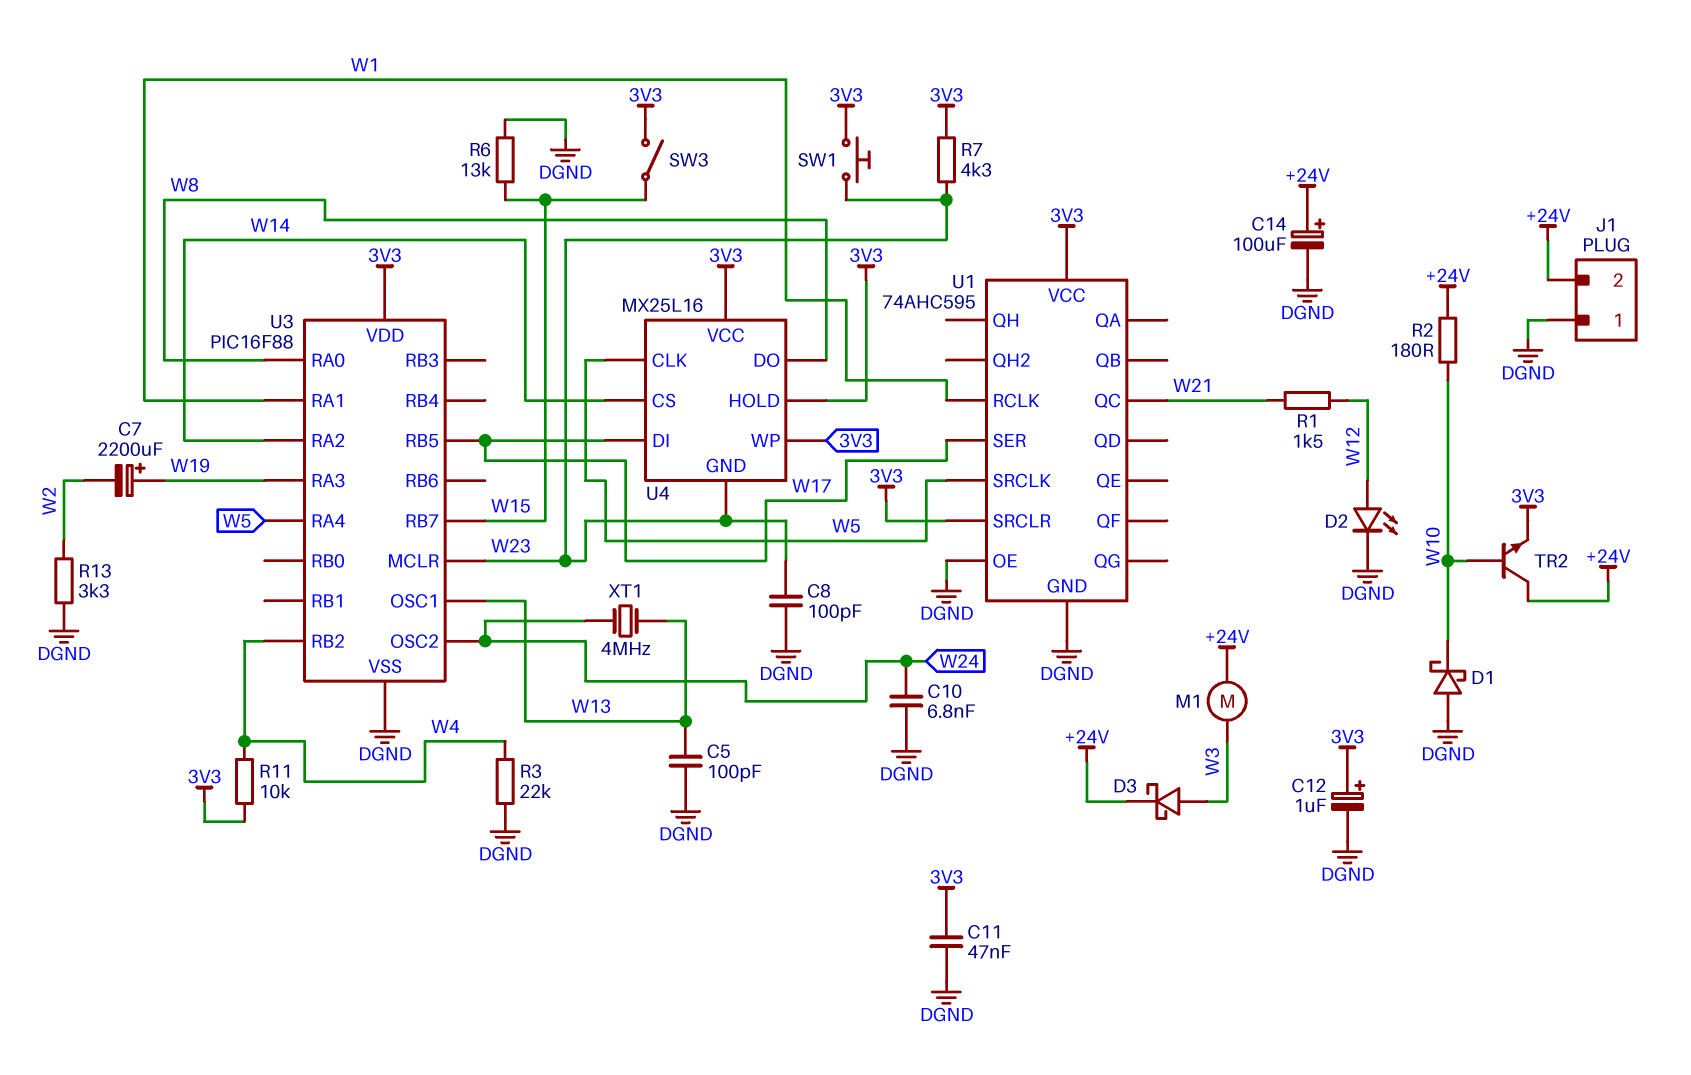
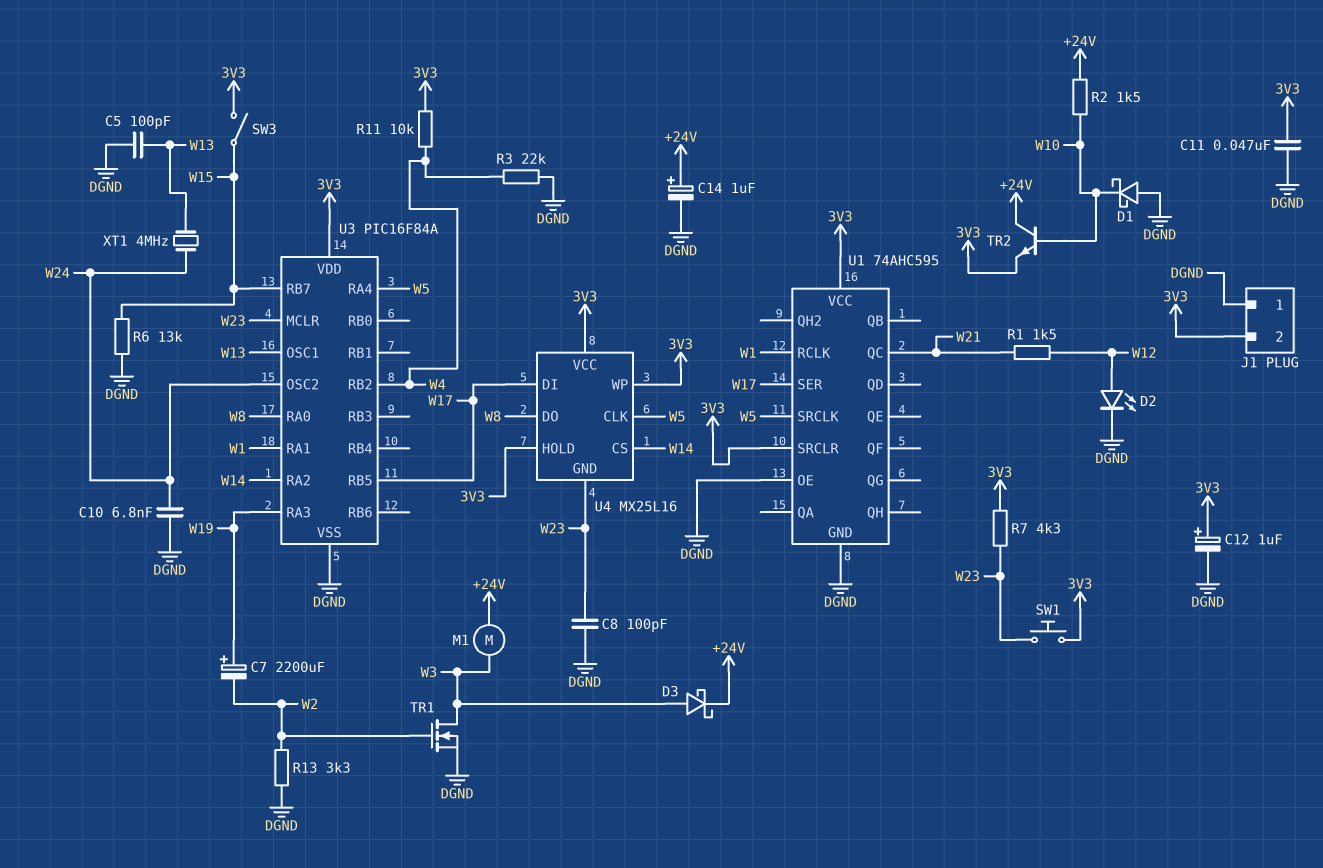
C14: 100uF (plus +24V, minus DGND) -> 1uF (plus +24V, minus DGND)
J1 pin 2: +24V -> 3V3
R2: 180 (+24V, W10) -> 1.5k (+24V, W10)
TR1: none -> NMOS (G W2, D W3, S DGND)
U3: PIC16F88 -> PIC16F84A

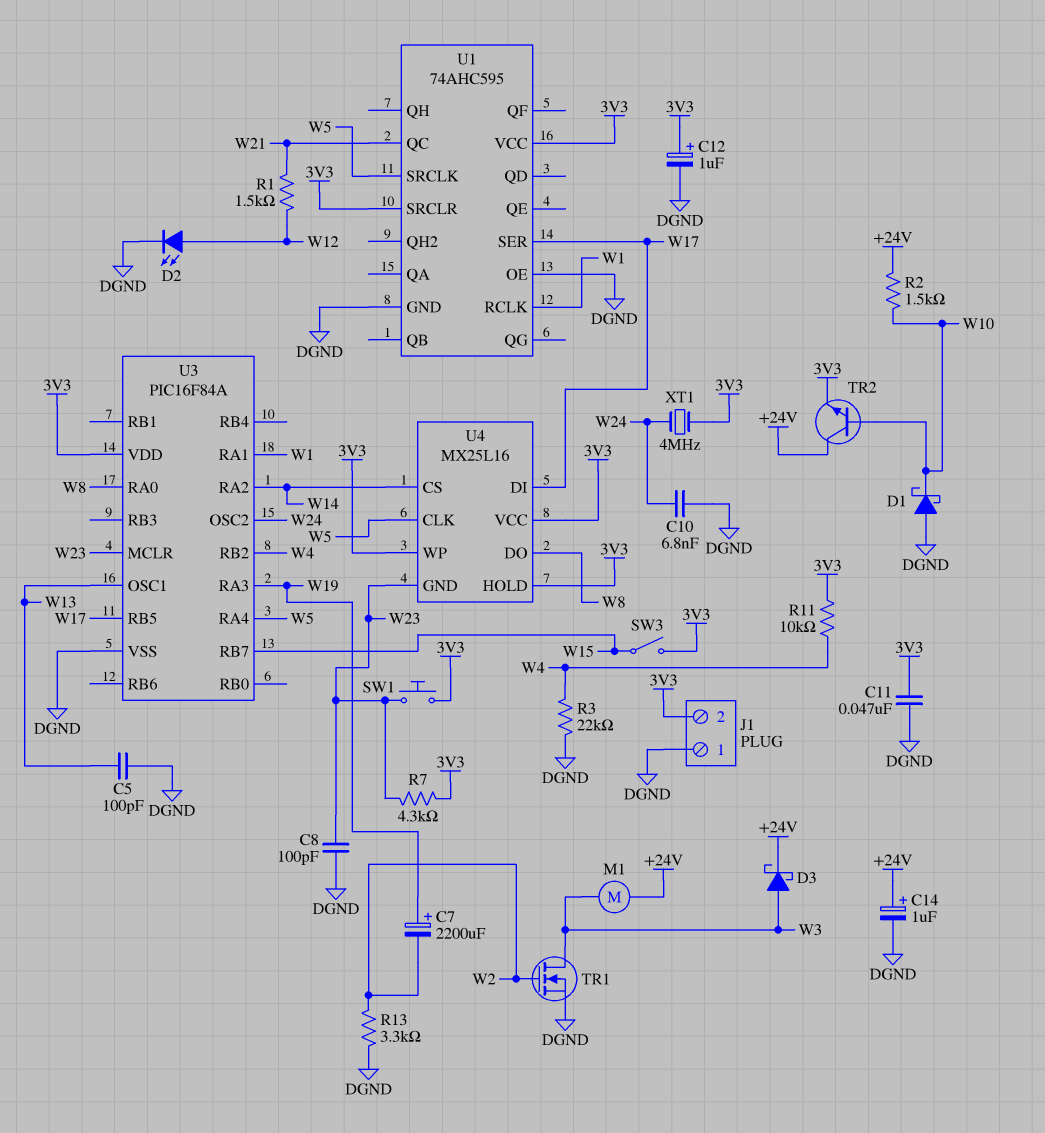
R6: 13k (DGND, W15) -> none
XT1: 4MHz (W13, W24) -> 4MHz (3V3, W24)

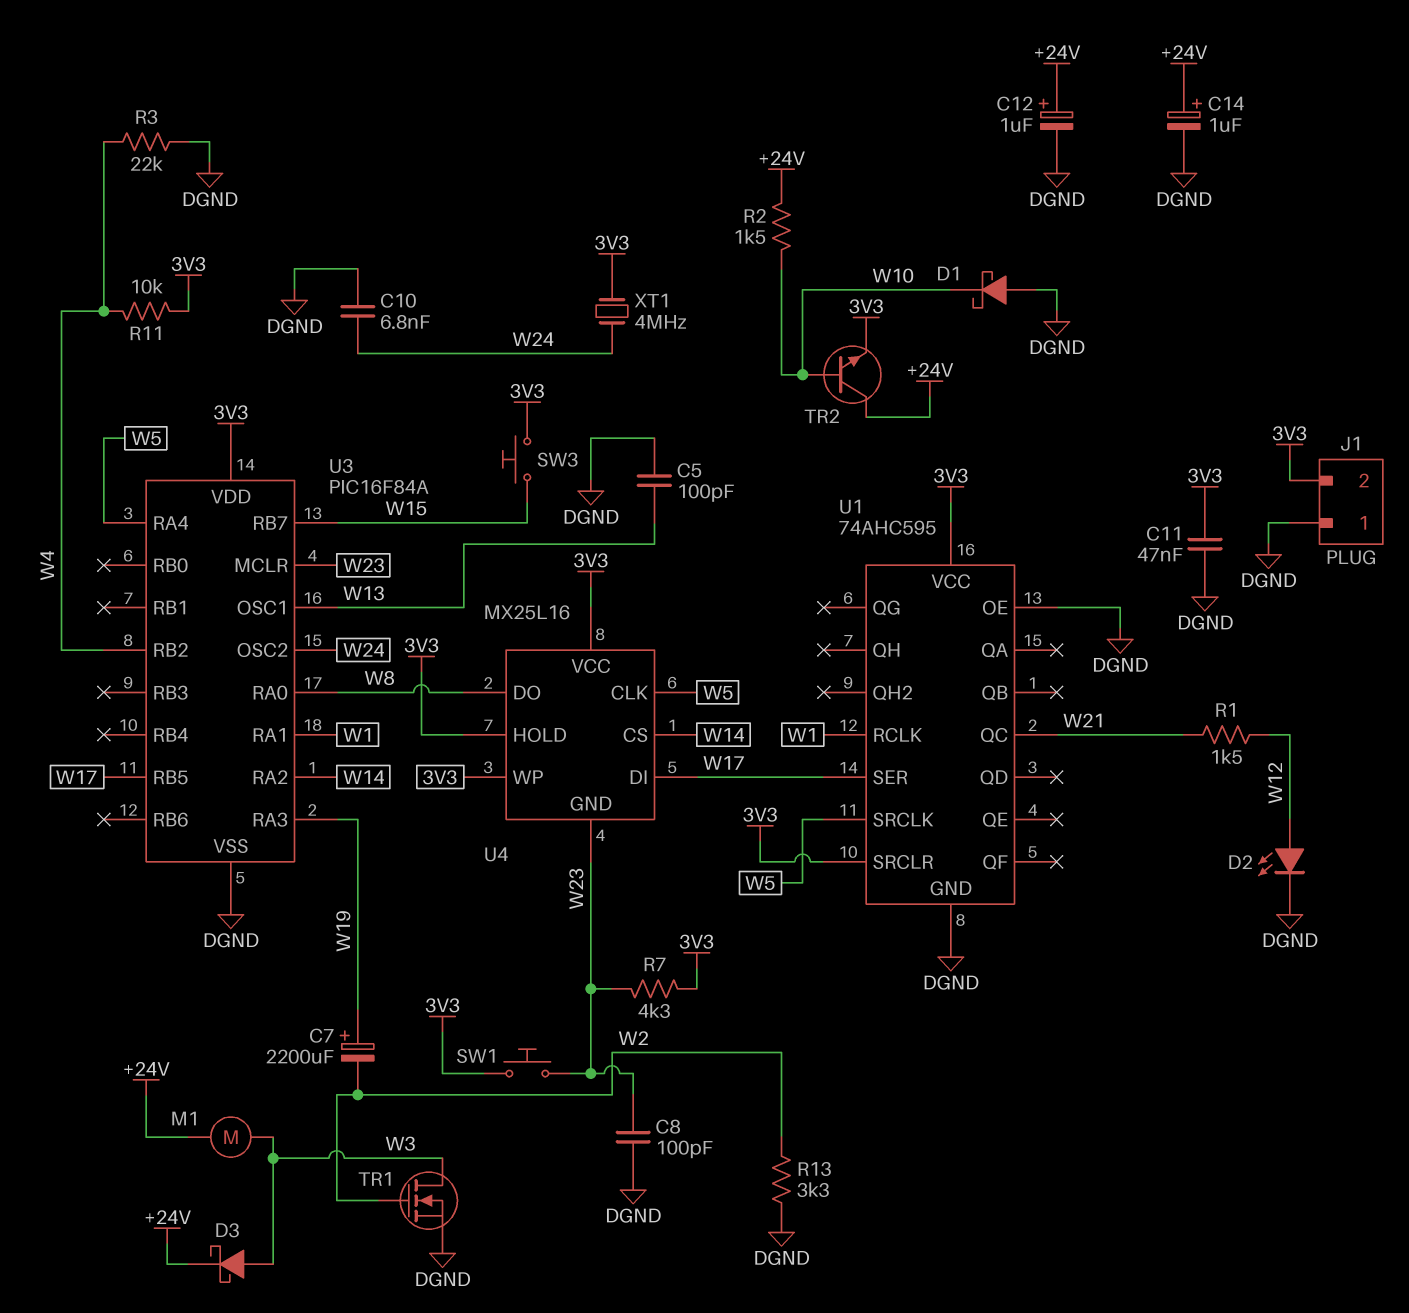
C12: 1uF (plus 3V3, minus DGND) -> 1uF (plus +24V, minus DGND)
SW3: switch (3V3, W15) -> button (3V3, W15)

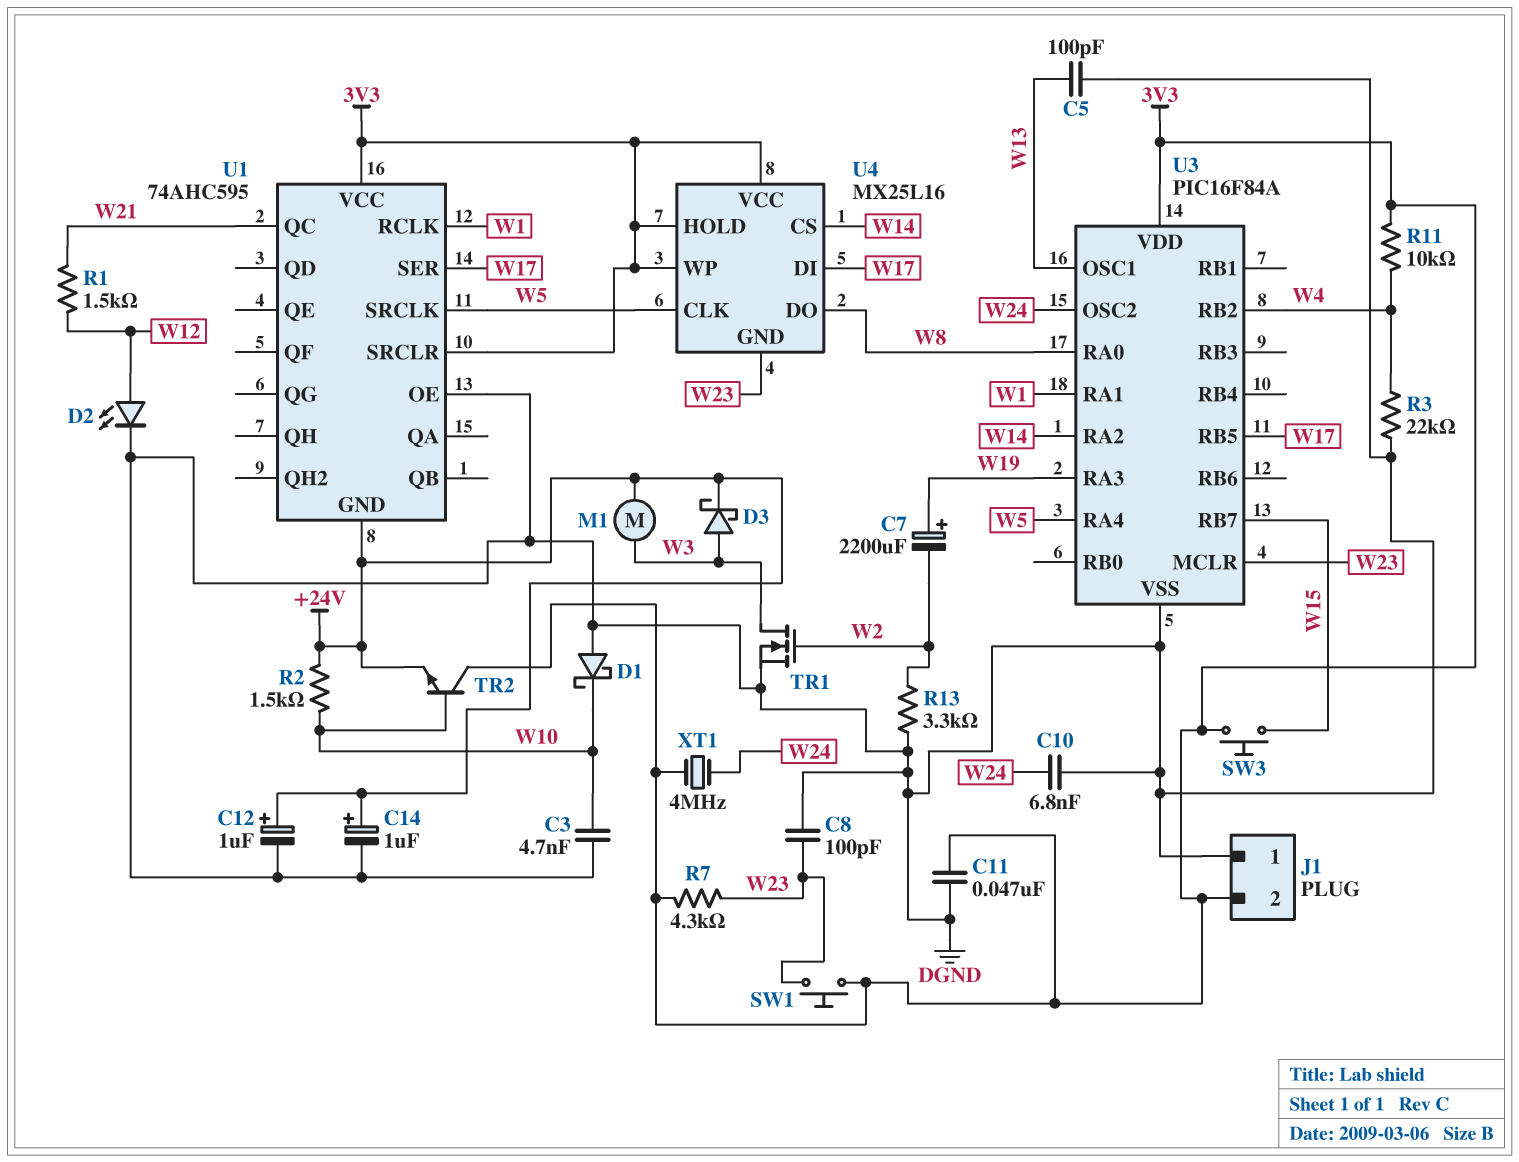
C3: none -> 4.7nF (DGND, W10)
TR2: NPN (B W10, C +24V, E 3V3) -> NPN (B W10, C 3V3, E +24V)
U1 pin GND: DGND -> +24V

